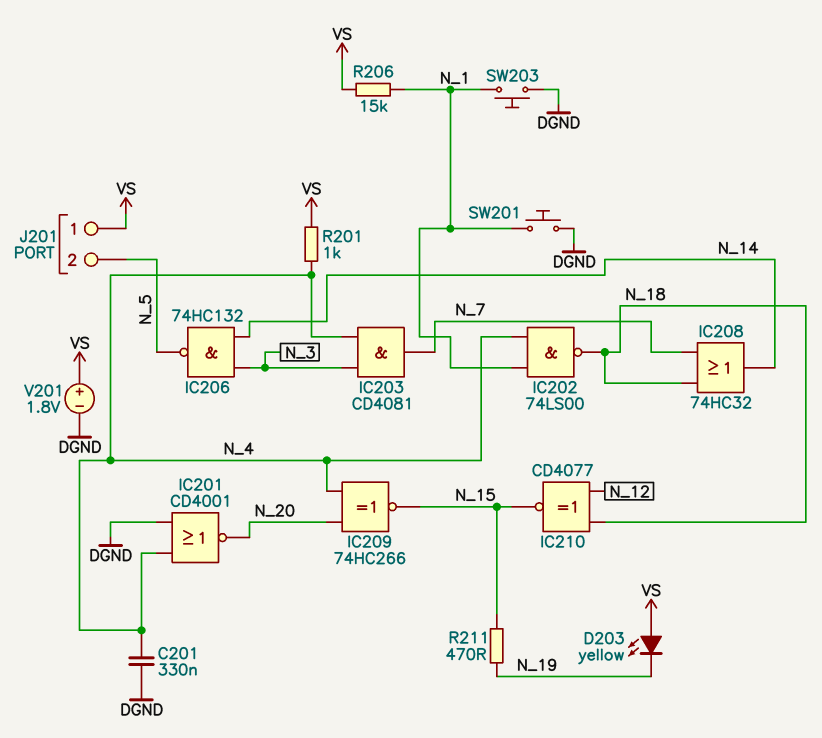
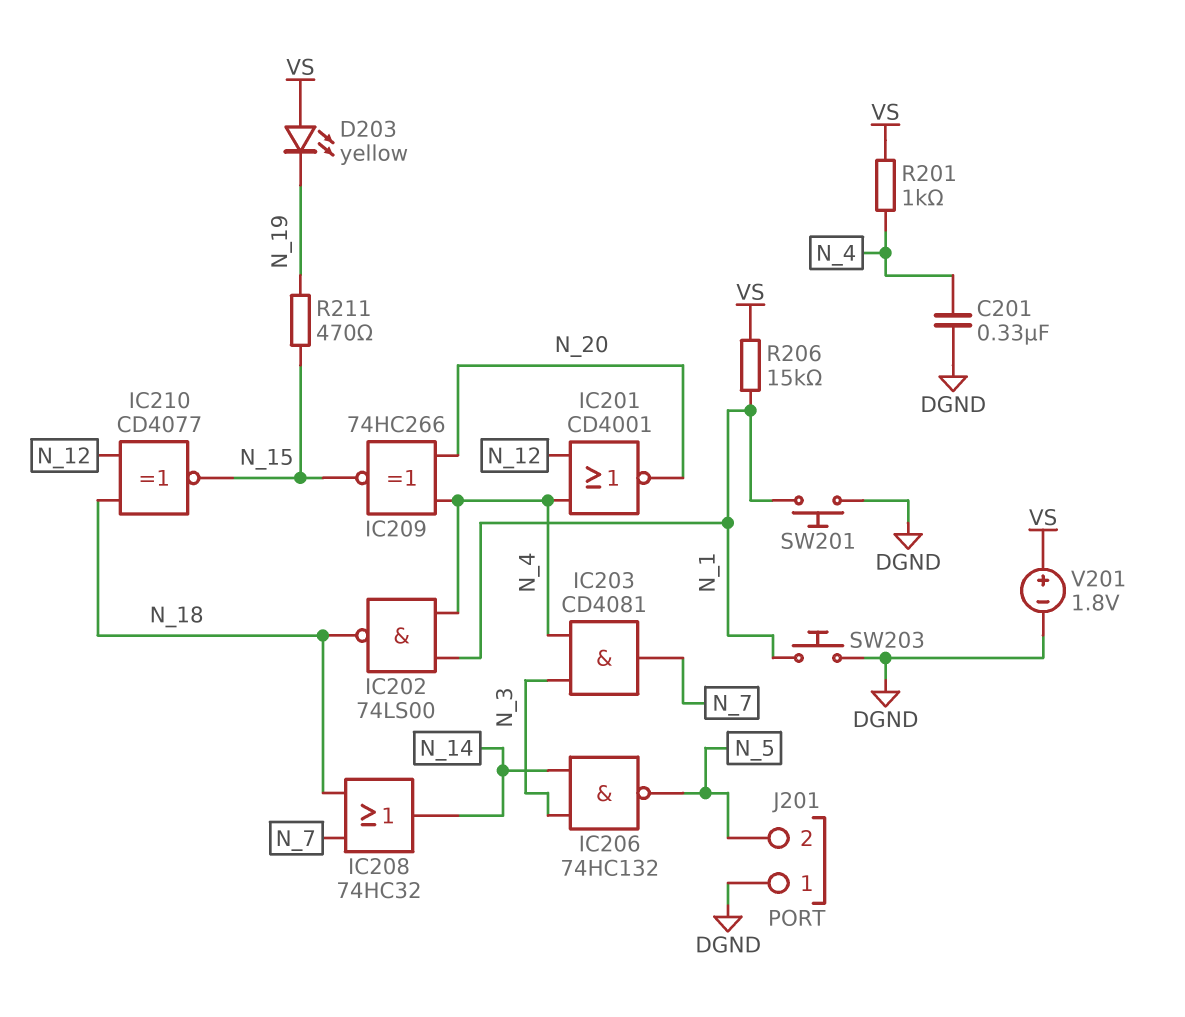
IC201: NOR CD4001 (in DGND, in N_4, out N_20) -> NOR CD4001 (in N_4, in N_12, out N_20)
J201 pin 1: VS -> DGND

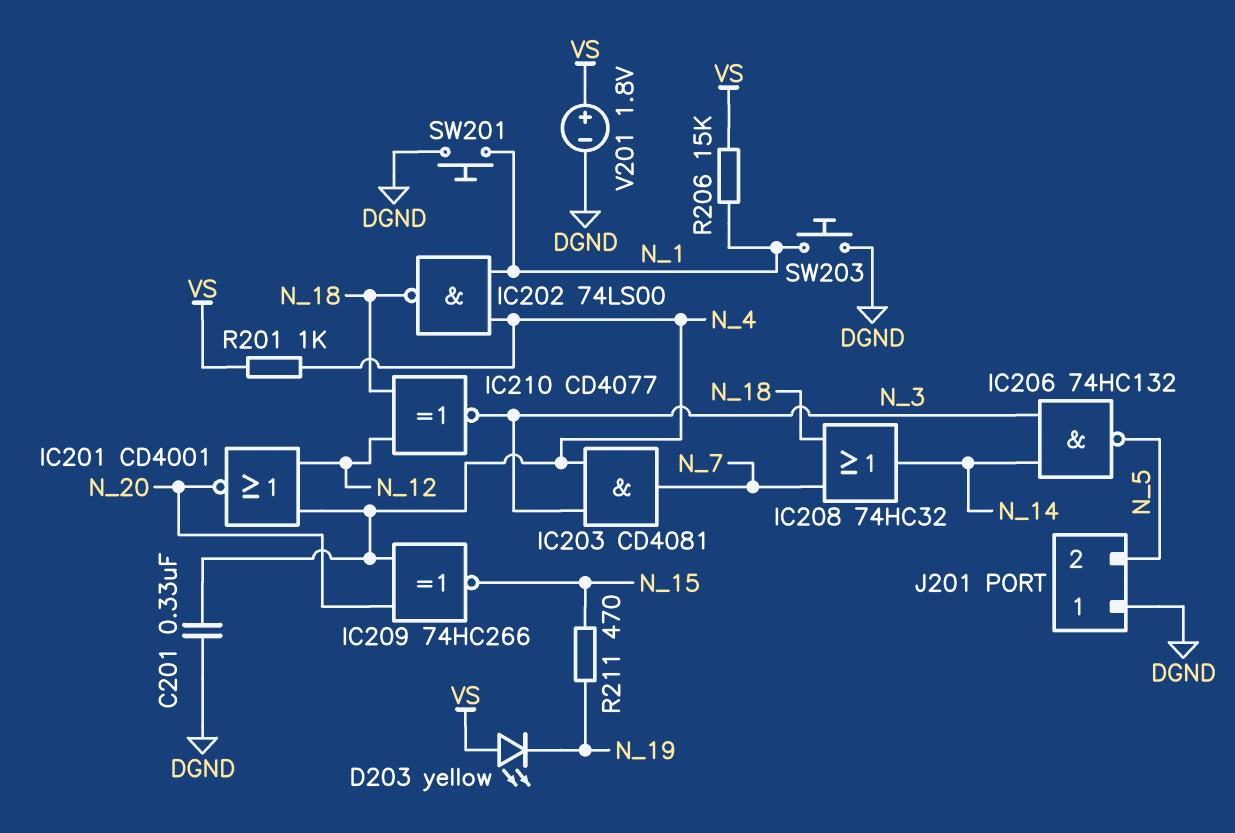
IC210: XNOR CD4077 (in N_12, in N_18, out N_15) -> XNOR CD4077 (in N_12, in N_18, out N_3)

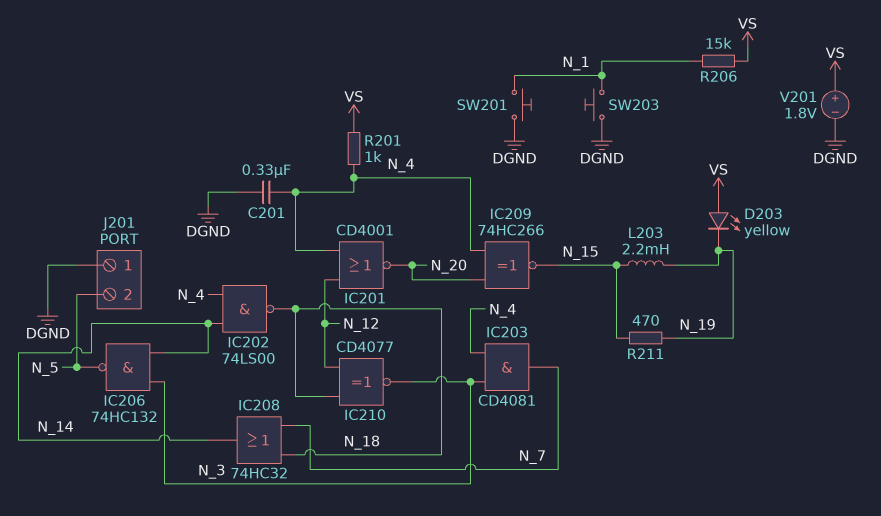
IC202: NAND 74LS00 (in N_1, in N_4, out N_18) -> NAND 74LS00 (in N_4, in N_14, out N_18)
L203: none -> 2.2mH (N_15, N_19)

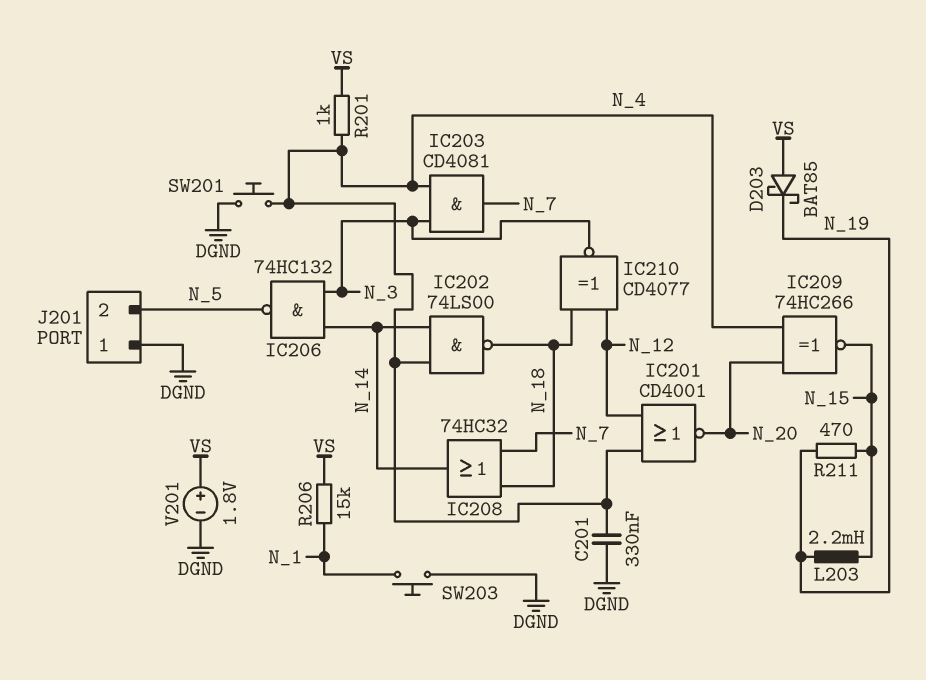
D203: LED yellow (A VS, K N_19) -> schottky BAT85 (A VS, K N_19)
SW201: button (DGND, N_1) -> button (DGND, N_4)

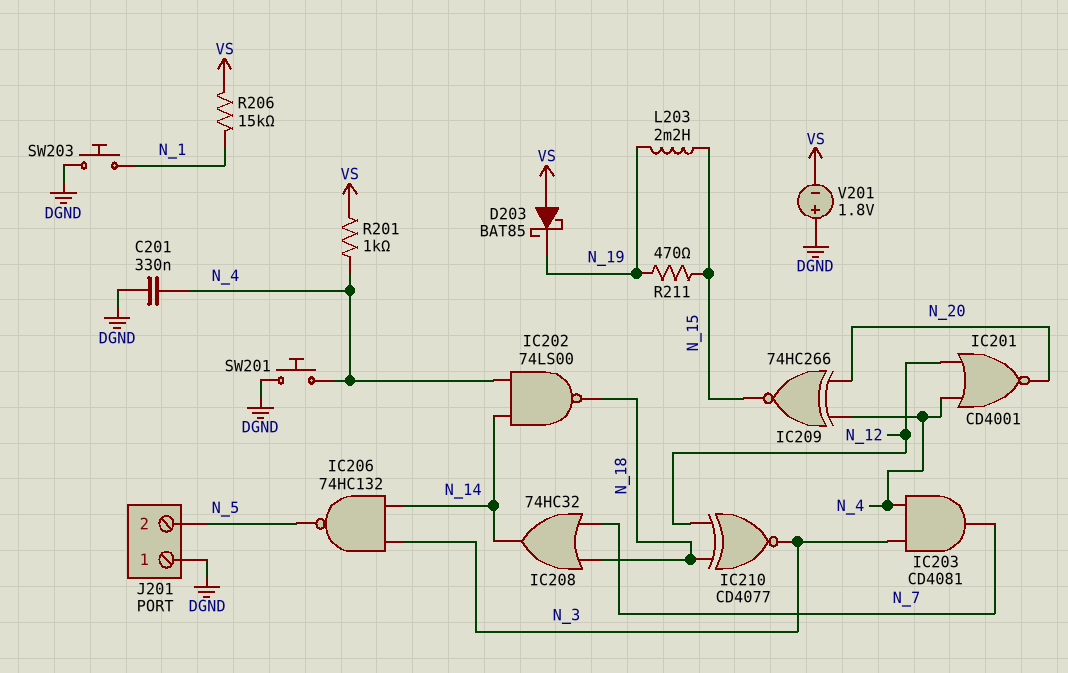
V201: 1.8V (plus VS, minus DGND) -> 1.8V (plus DGND, minus VS)

